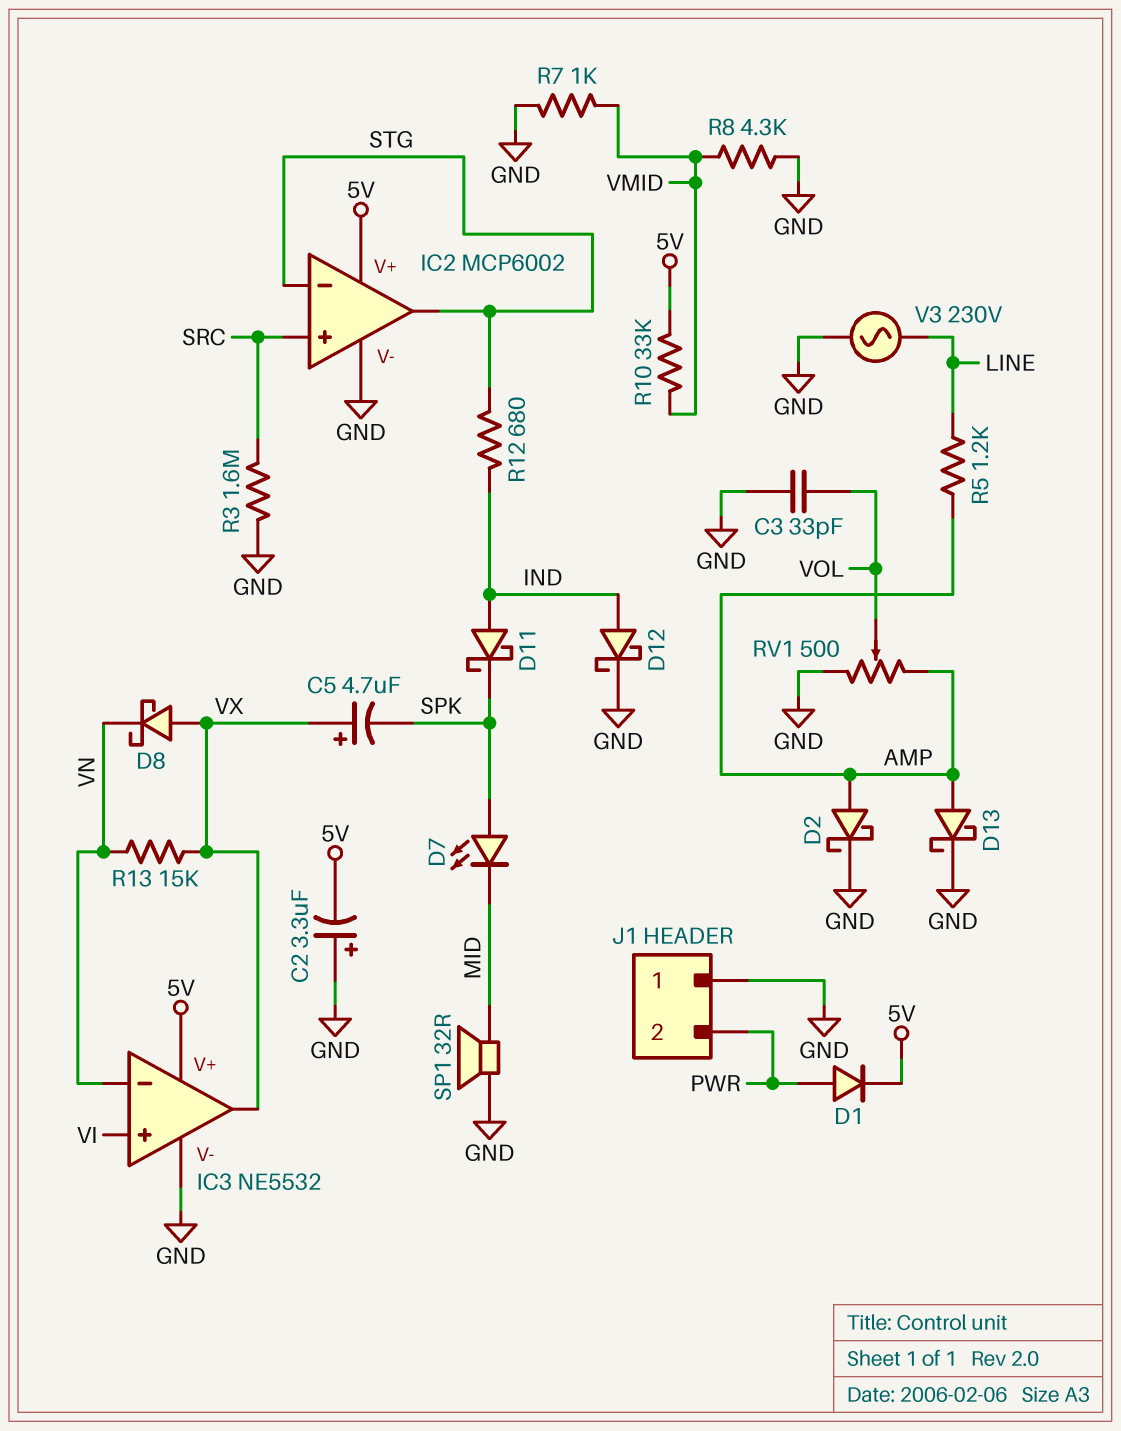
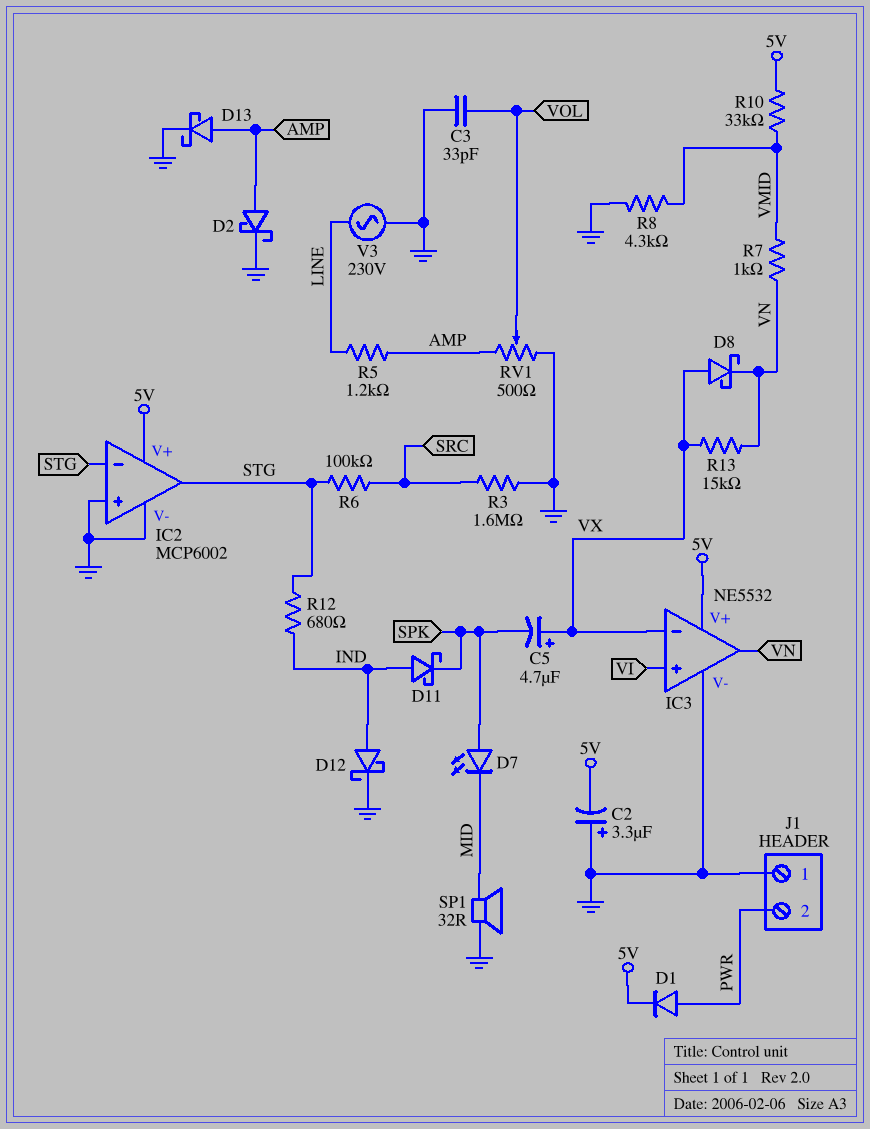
IC2 pin in+: SRC -> GND
IC3 pin in-: VN -> VX
IC3 pin out: VX -> VN
R6: none -> 100k (SRC, STG)
R7: 1k (GND, VMID) -> 1k (VMID, VN)

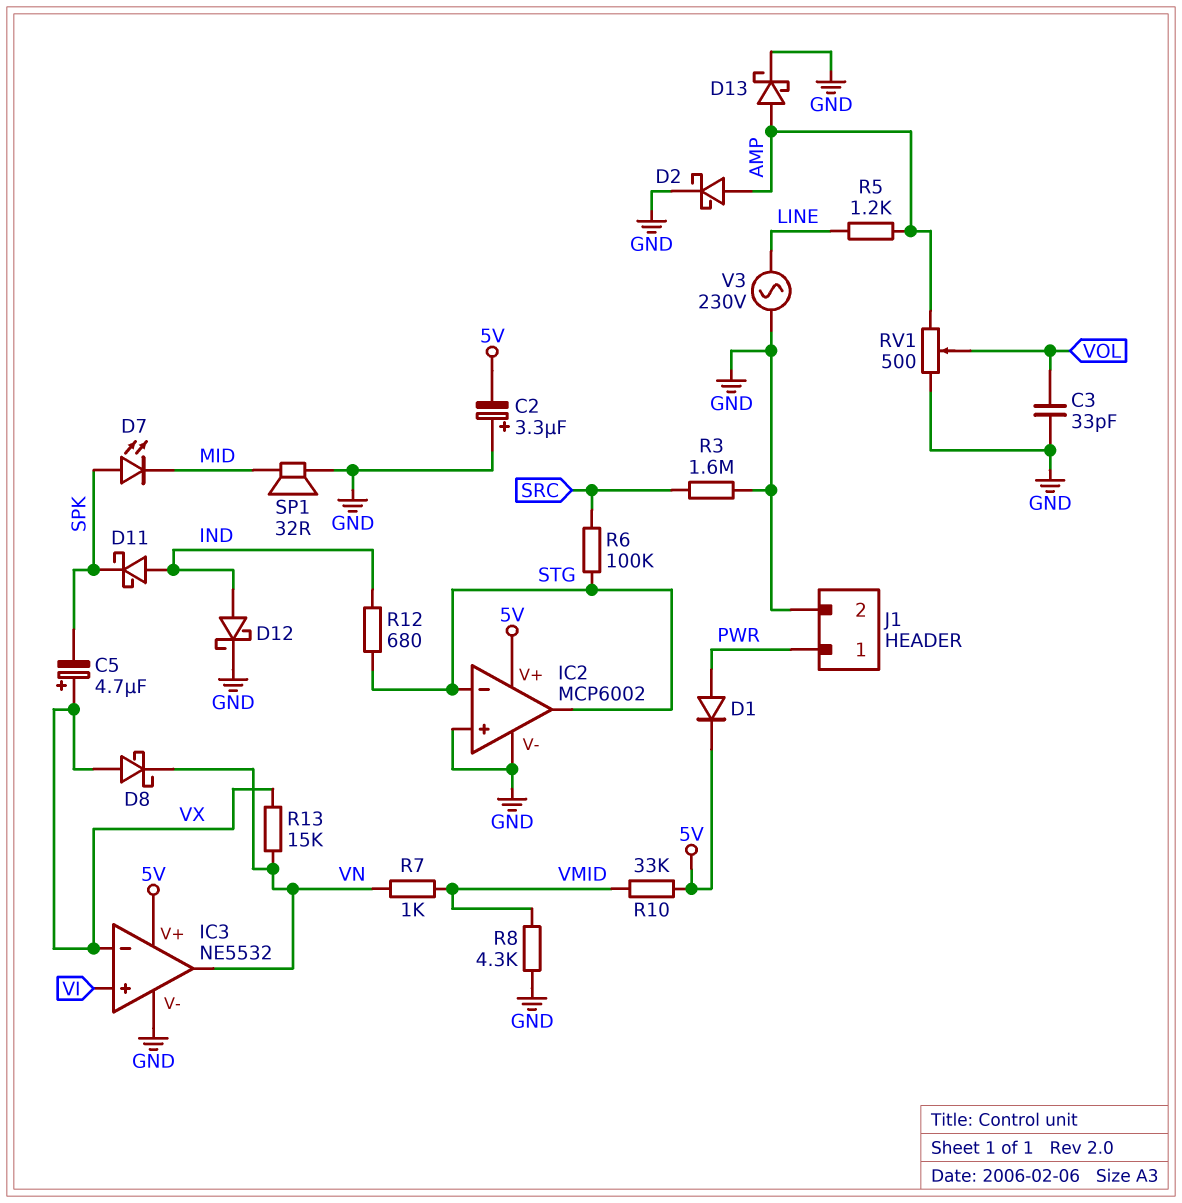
J1 pin 1: GND -> PWR
J1 pin 2: PWR -> GND

